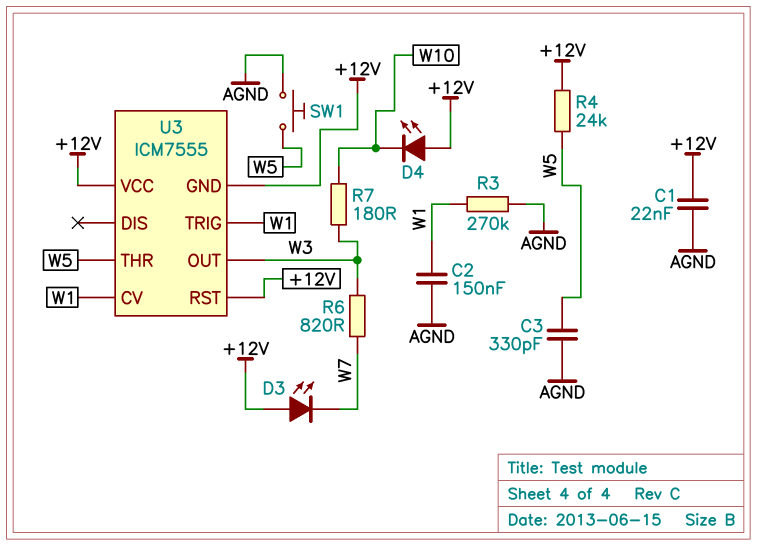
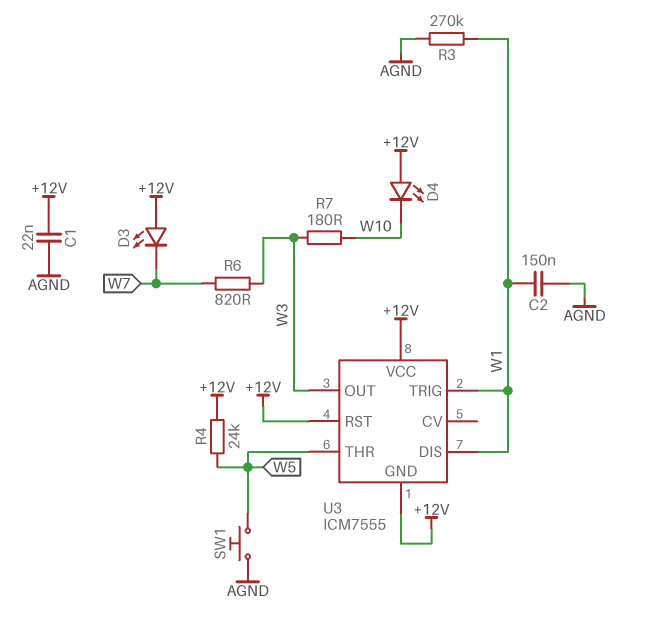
C3: 330pF (AGND, W5) -> none
U3 pin CV: W1 -> none
U3 pin DIS: none -> W1

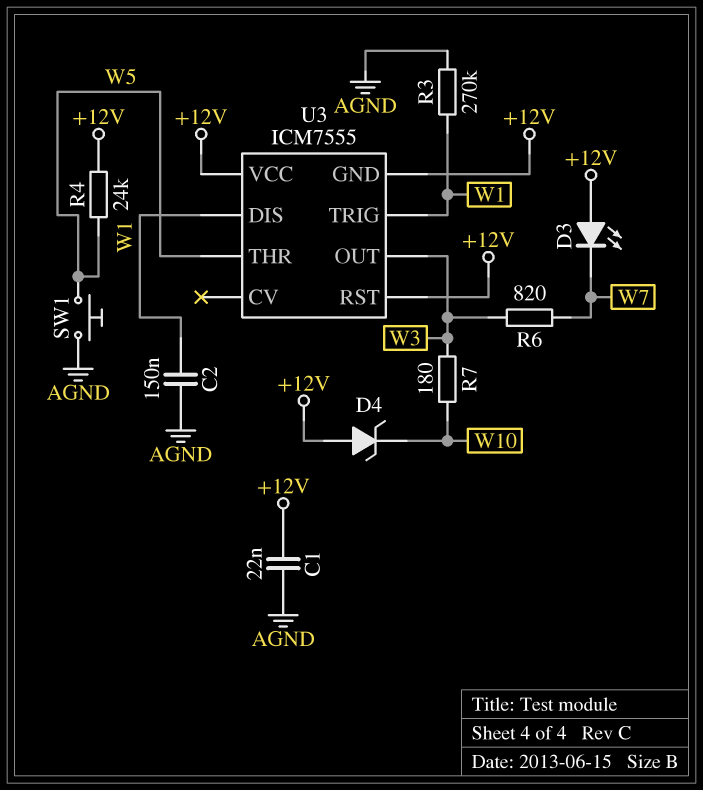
D4: LED (A +12V, K W10) -> zener (A +12V, K W10)

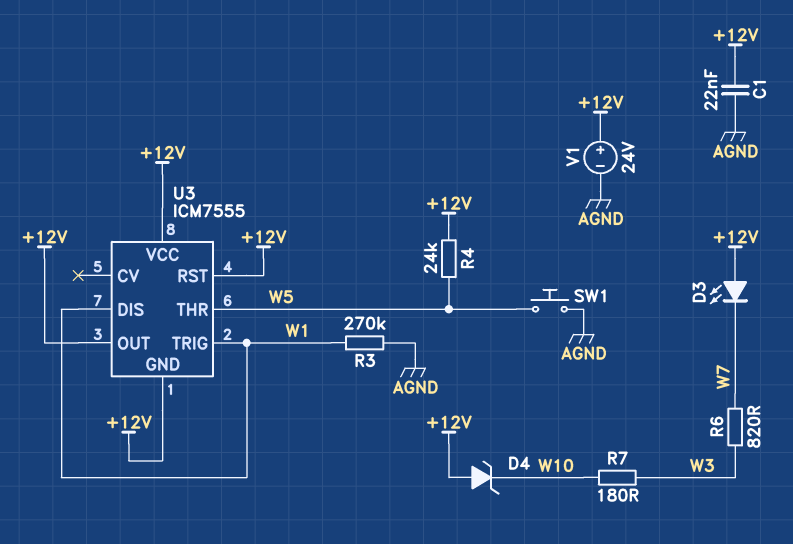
C2: 150nF (AGND, W1) -> none
U3 pin OUT: W3 -> +12V
V1: none -> 24V (plus +12V, minus AGND)

